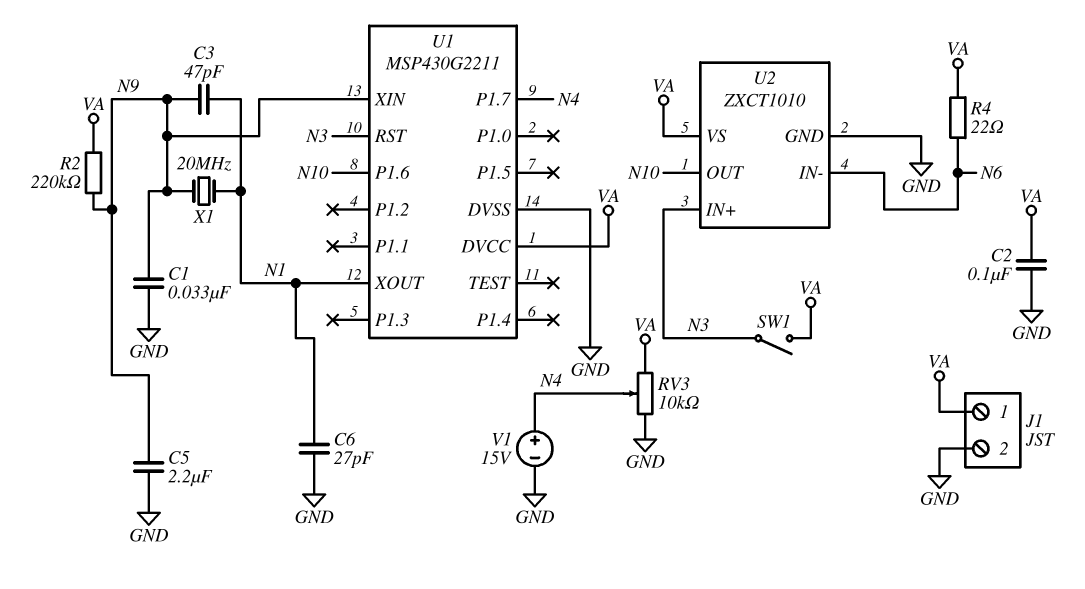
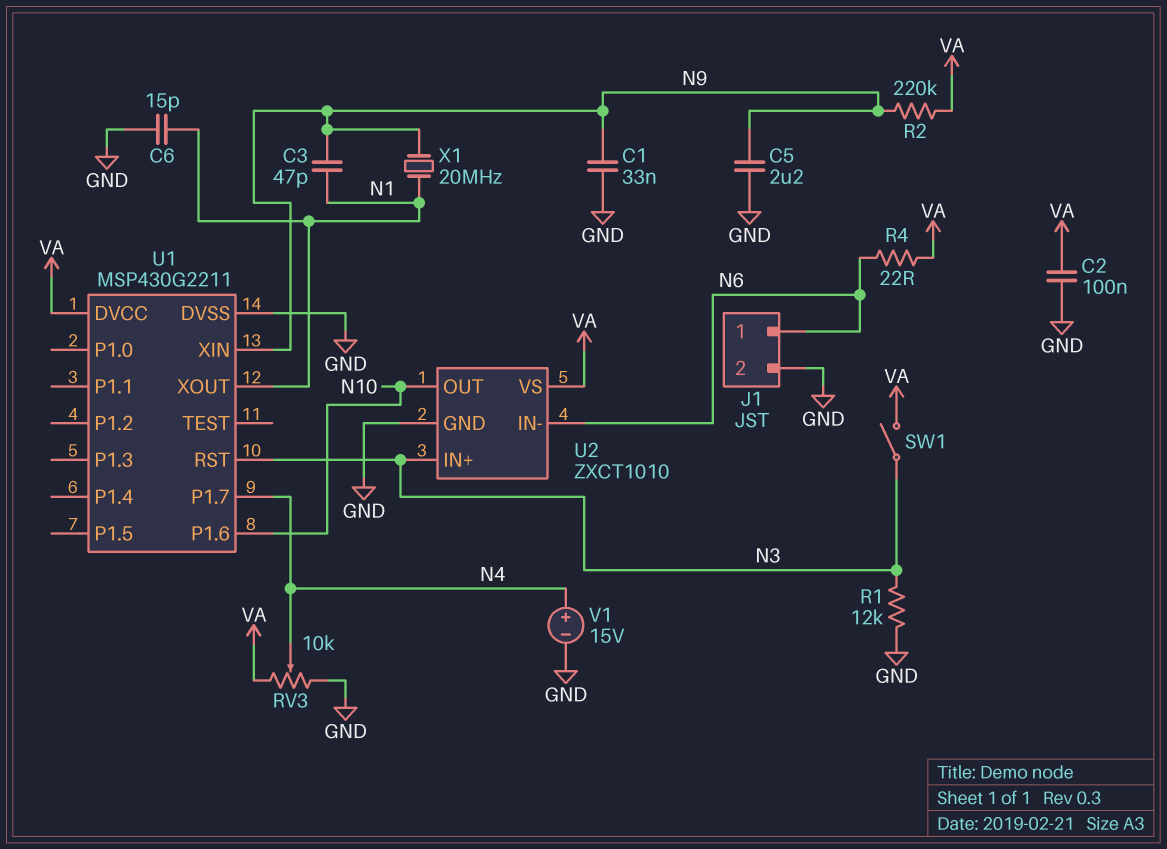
C6: 27pF (GND, N1) -> 15pF (GND, N1)
J1 pin 1: VA -> N6
R1: none -> 12k (GND, N3)

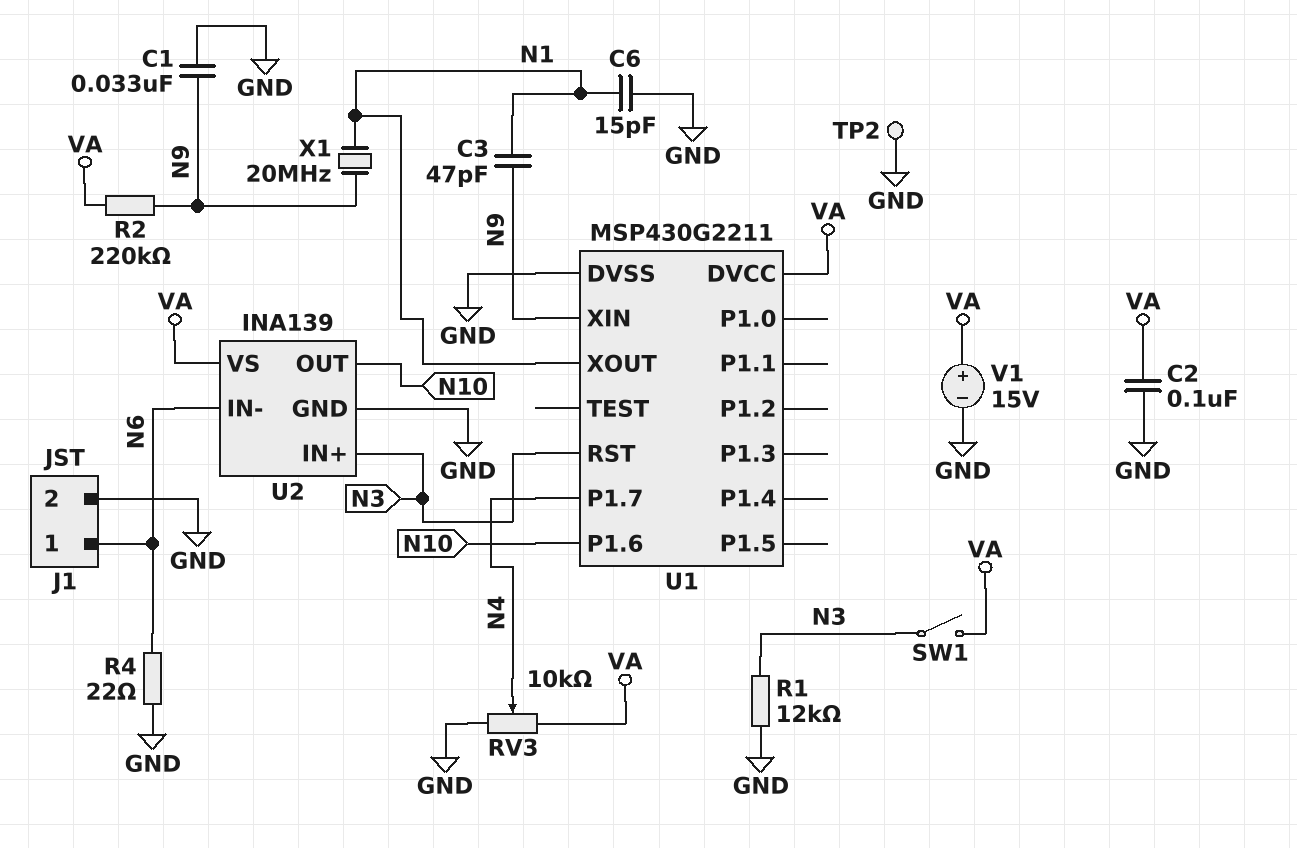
C5: 2.2uF (GND, N9) -> none
R4: 22 (N6, VA) -> 22 (GND, N6)
TP2: none -> test point (GND)
U2: ZXCT1010 -> INA139
V1: 15V (plus N4, minus GND) -> 15V (plus VA, minus GND)

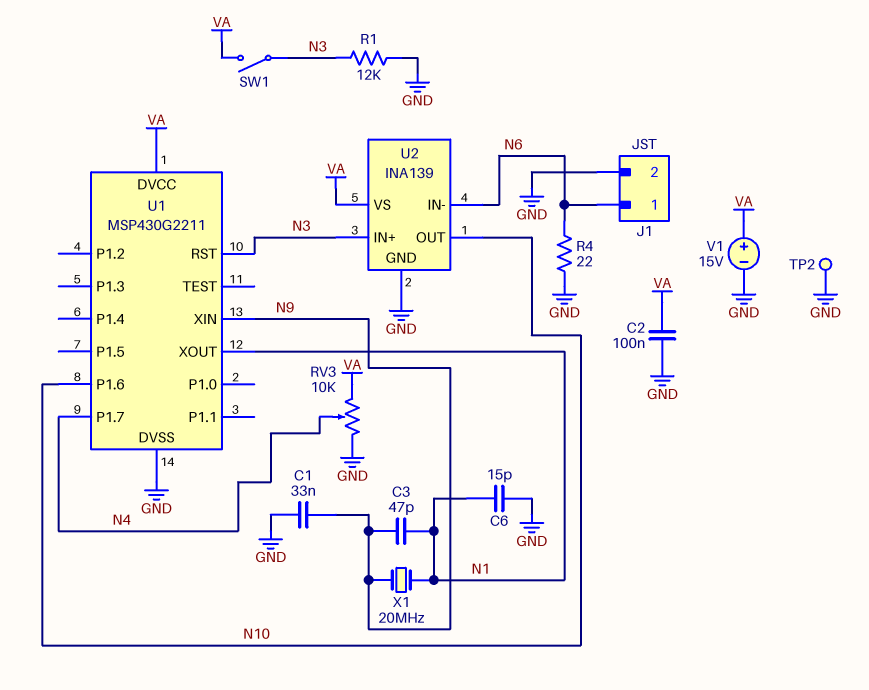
R2: 220k (N9, VA) -> none

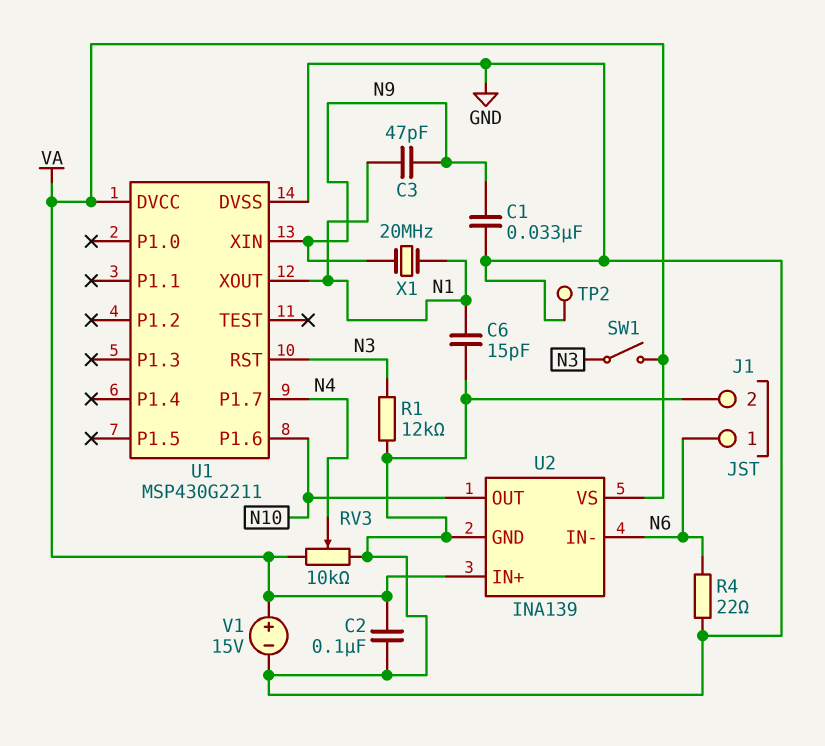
U2 pin IN+: N3 -> VA

